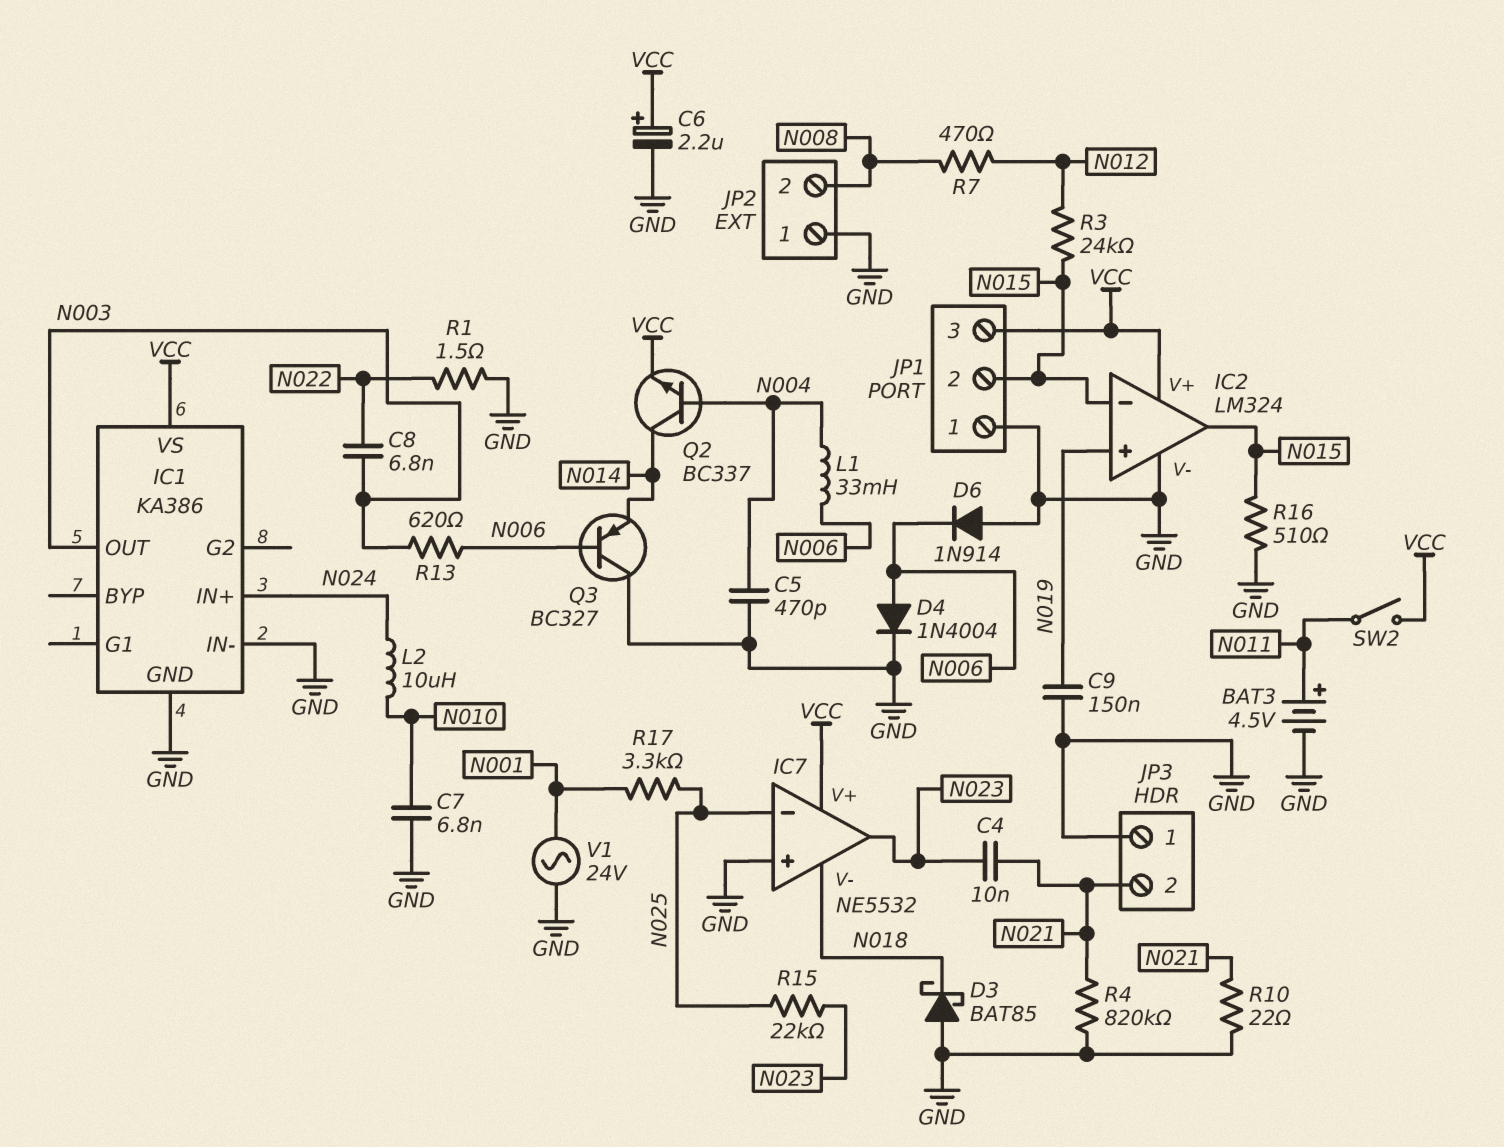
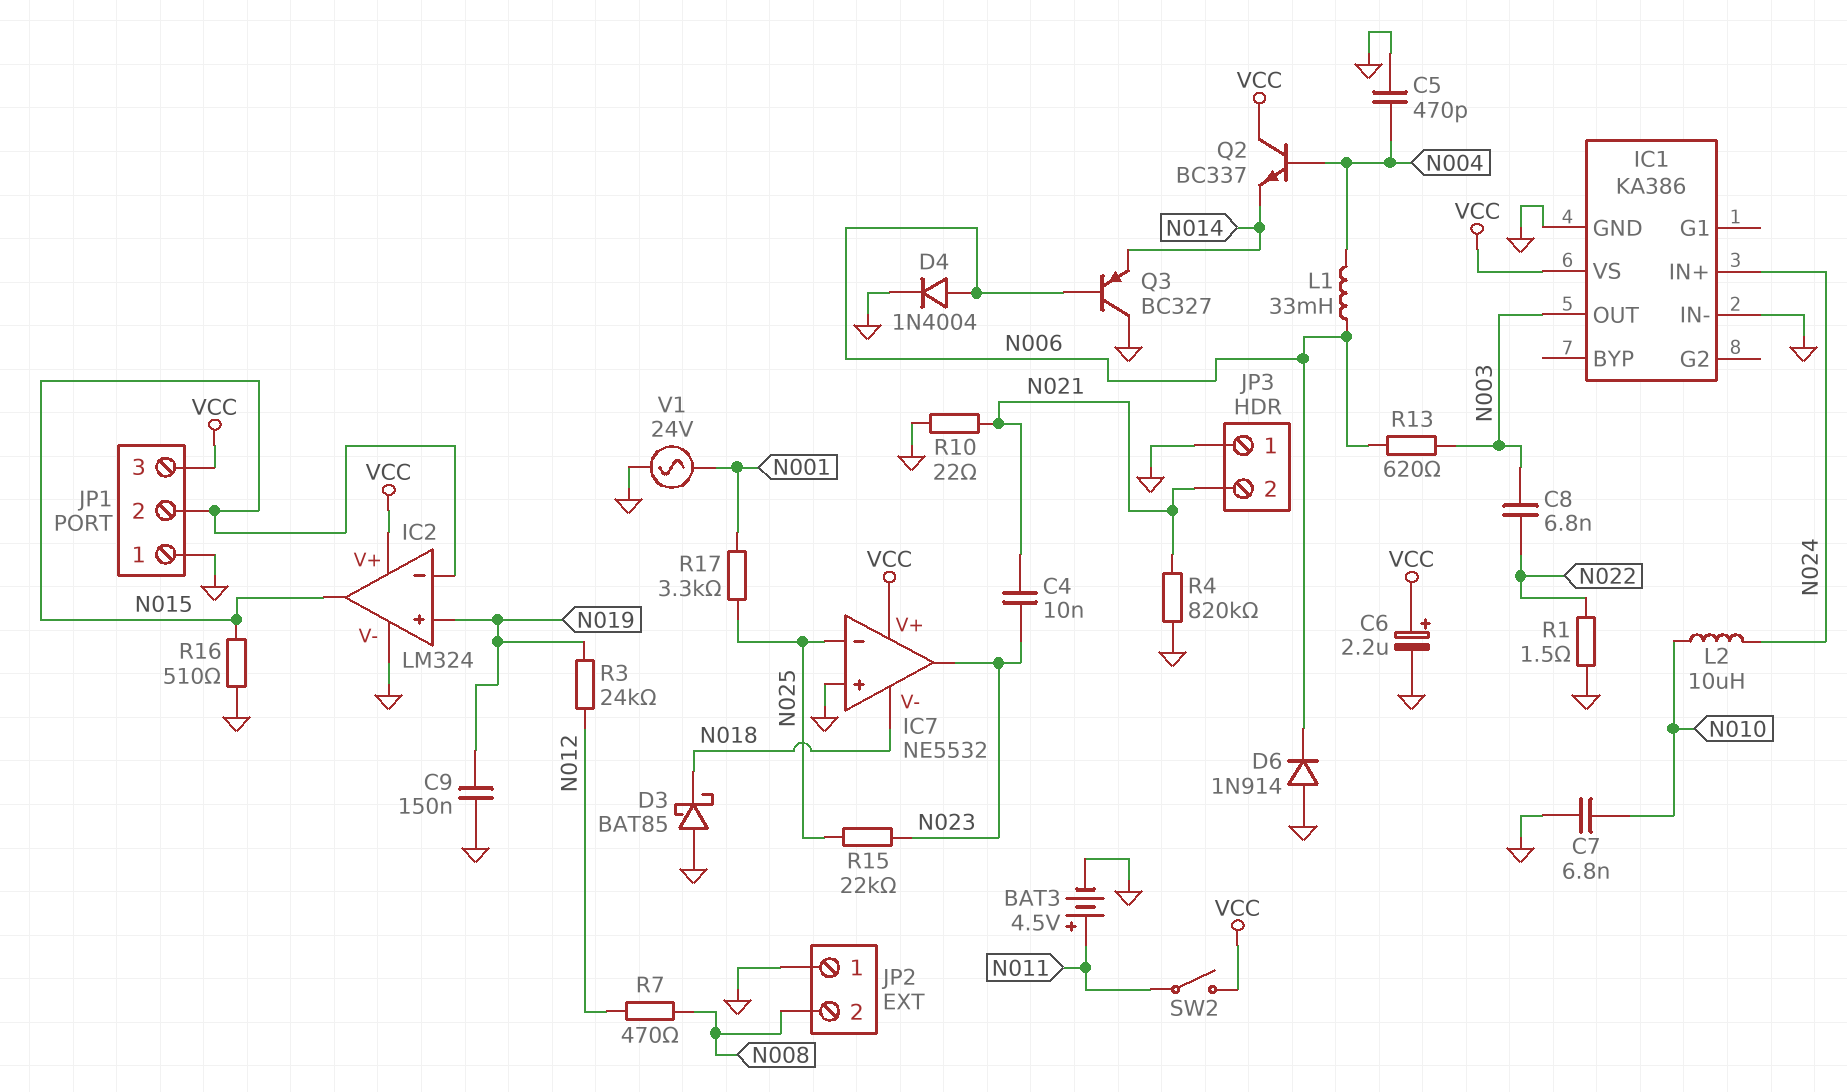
Q2: NPN BC337 (B N004, C N014, E VCC) -> NPN BC337 (B N004, C VCC, E N014)
R3: 24k (N012, N015) -> 24k (N012, N019)

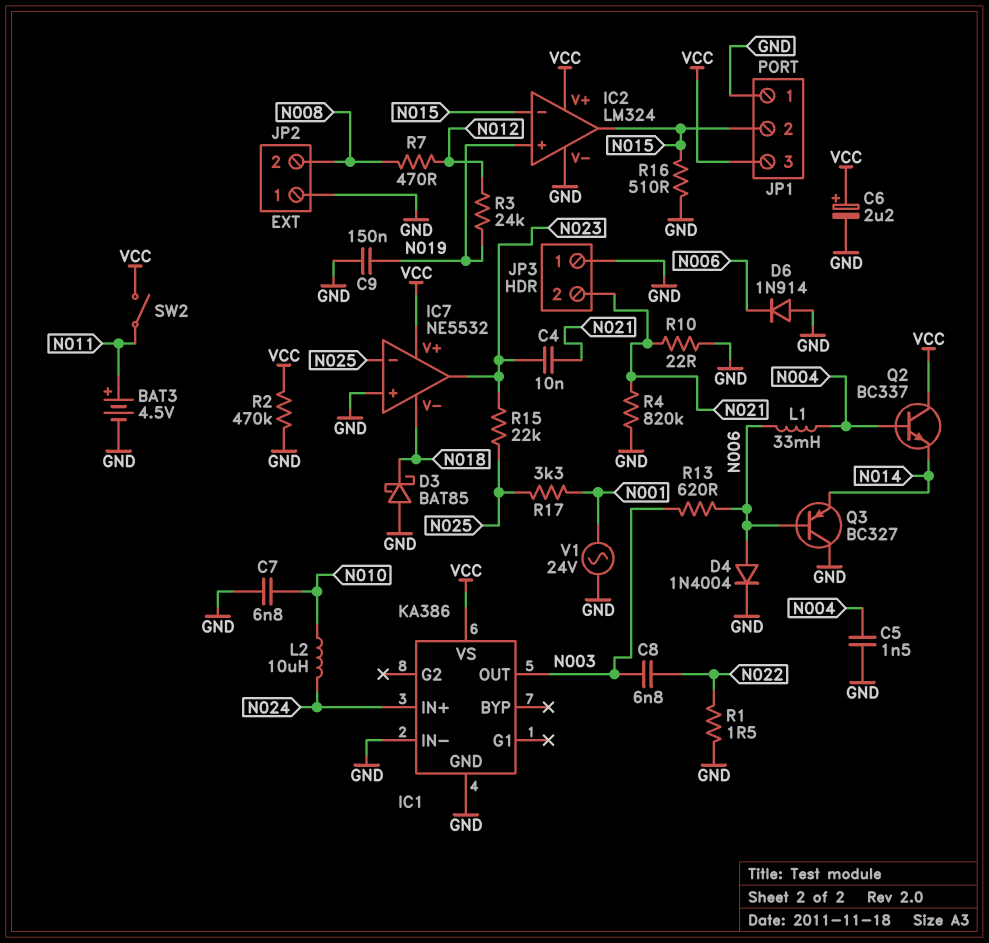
C5: 470pF (GND, N004) -> 1.5nF (GND, N004)
R2: none -> 470k (GND, VCC)

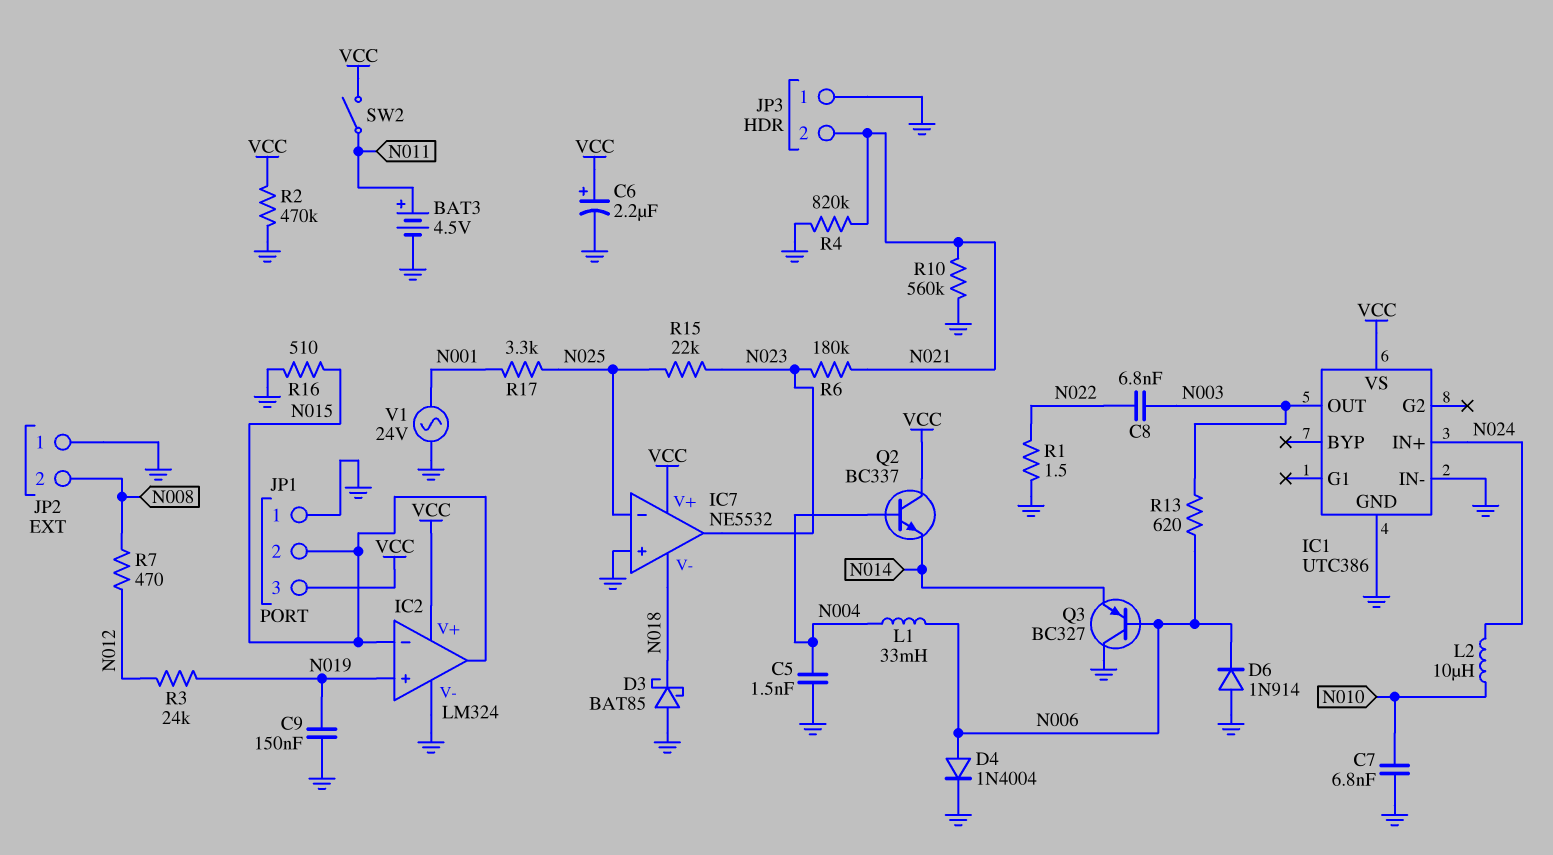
C4: 10nF (N021, N023) -> none
IC1: KA386 -> UTC386
R6: none -> 180k (N021, N023)
R10: 22 (GND, N021) -> 560k (GND, N021)

